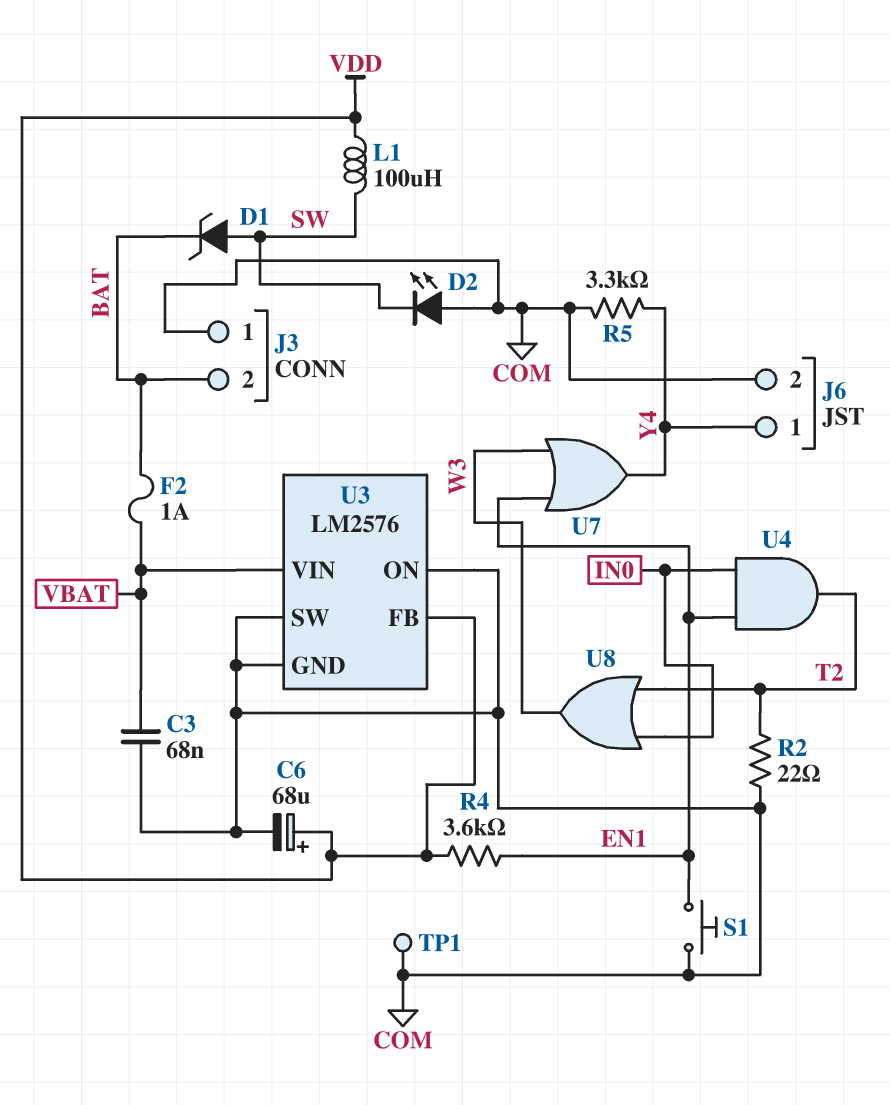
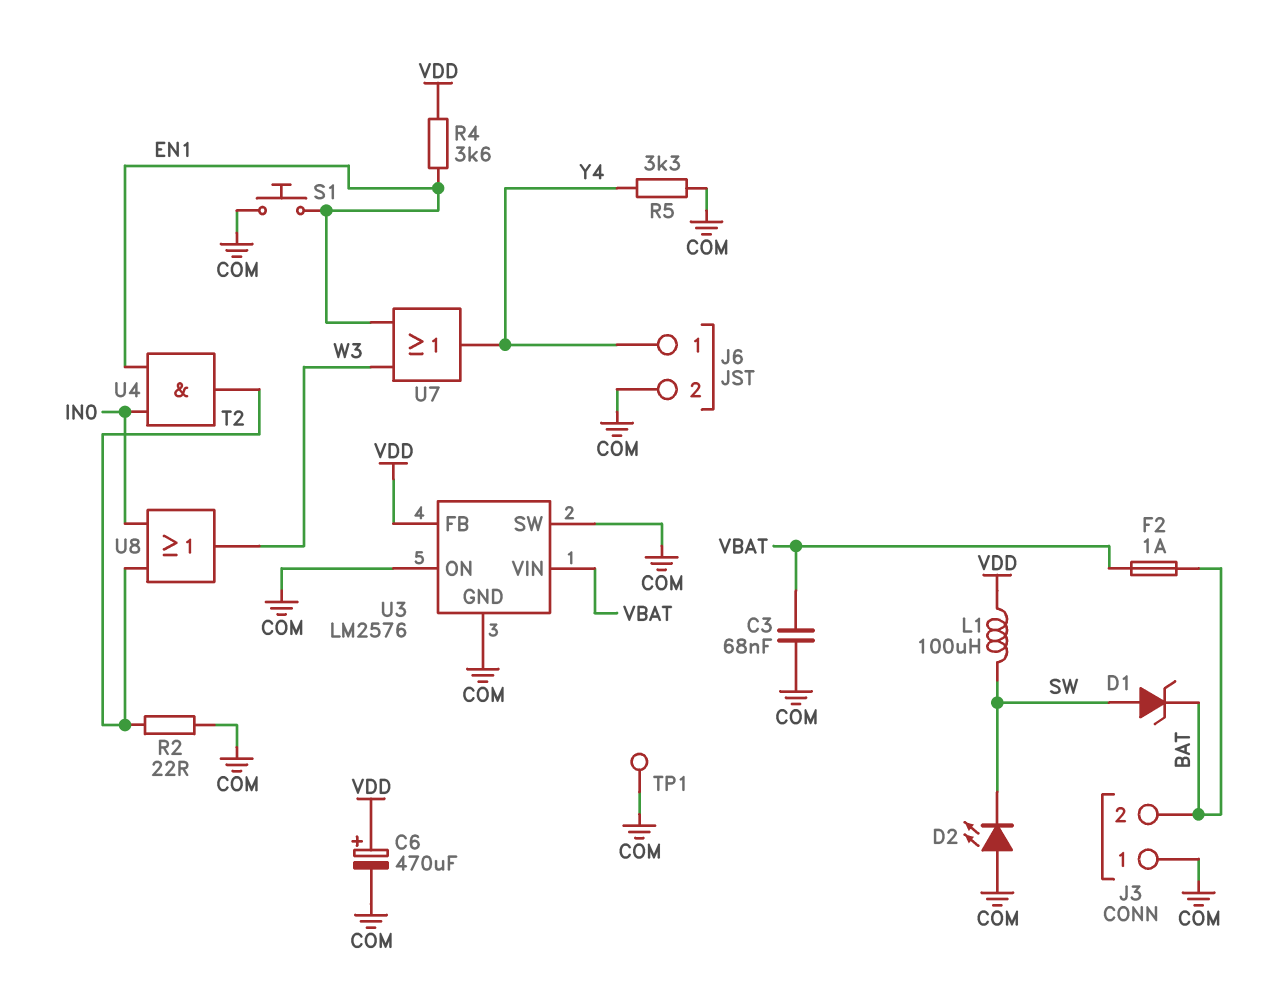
C6: 68uF (plus VDD, minus COM) -> 470uF (plus VDD, minus COM)

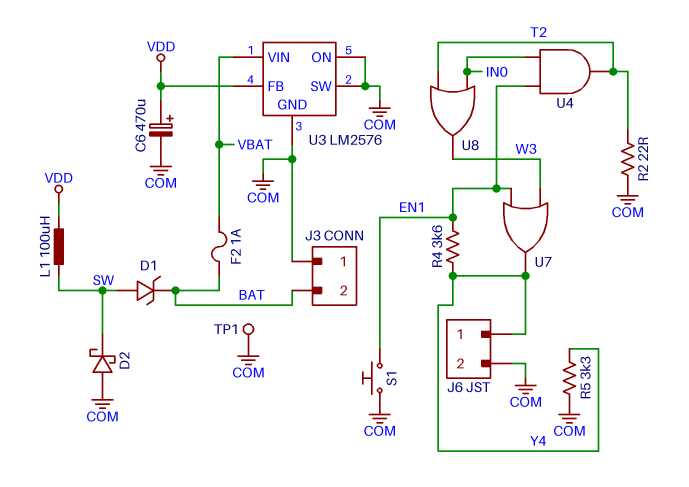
C3: 68nF (COM, VBAT) -> none
D2: LED (A COM, K SW) -> schottky (A COM, K SW)
R4: 3.6k (EN1, VDD) -> 3.6k (EN1, Y4)

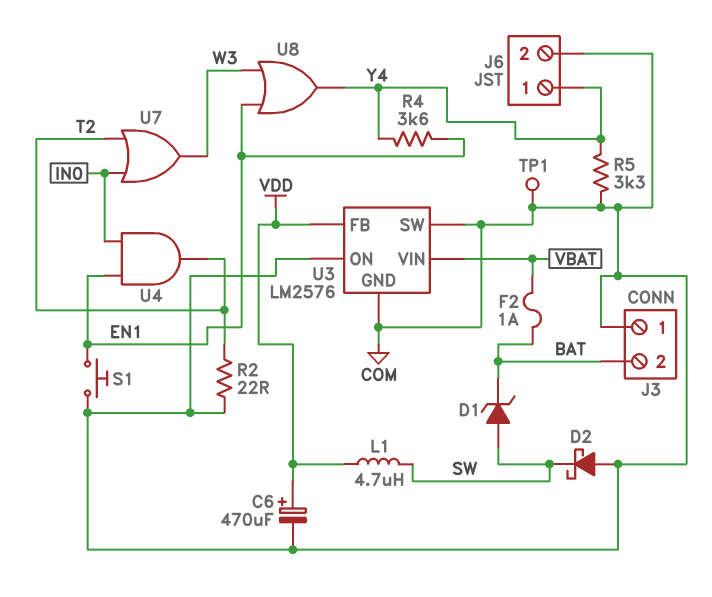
L1: 100uH (SW, VDD) -> 4.7uH (SW, VDD)
U7: OR (in EN1, in W3, out Y4) -> OR (in IN0, in T2, out W3)
U8: OR (in IN0, in T2, out W3) -> OR (in EN1, in W3, out Y4)

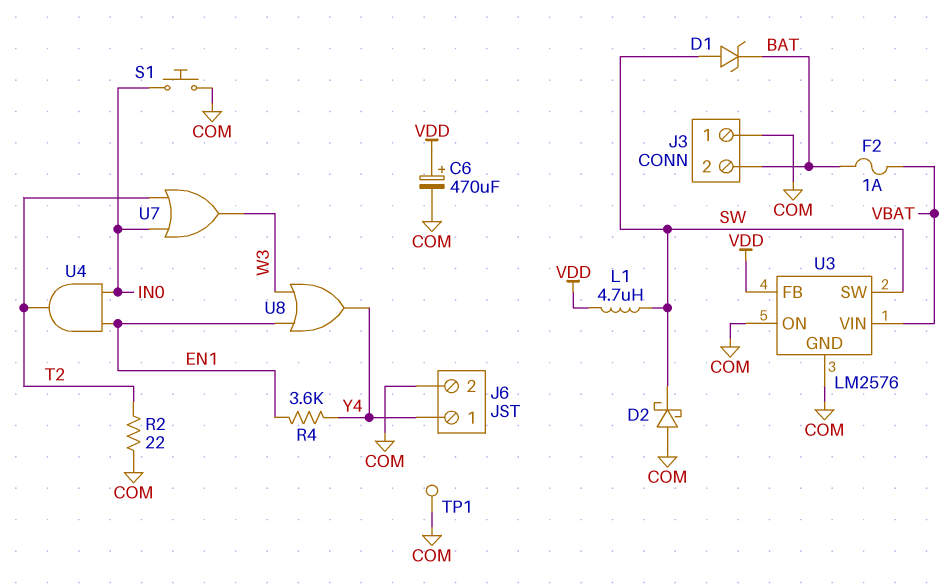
R5: 3.3k (COM, Y4) -> none
S1: button (COM, EN1) -> button (COM, IN0)
U3 pin SW: COM -> SW

